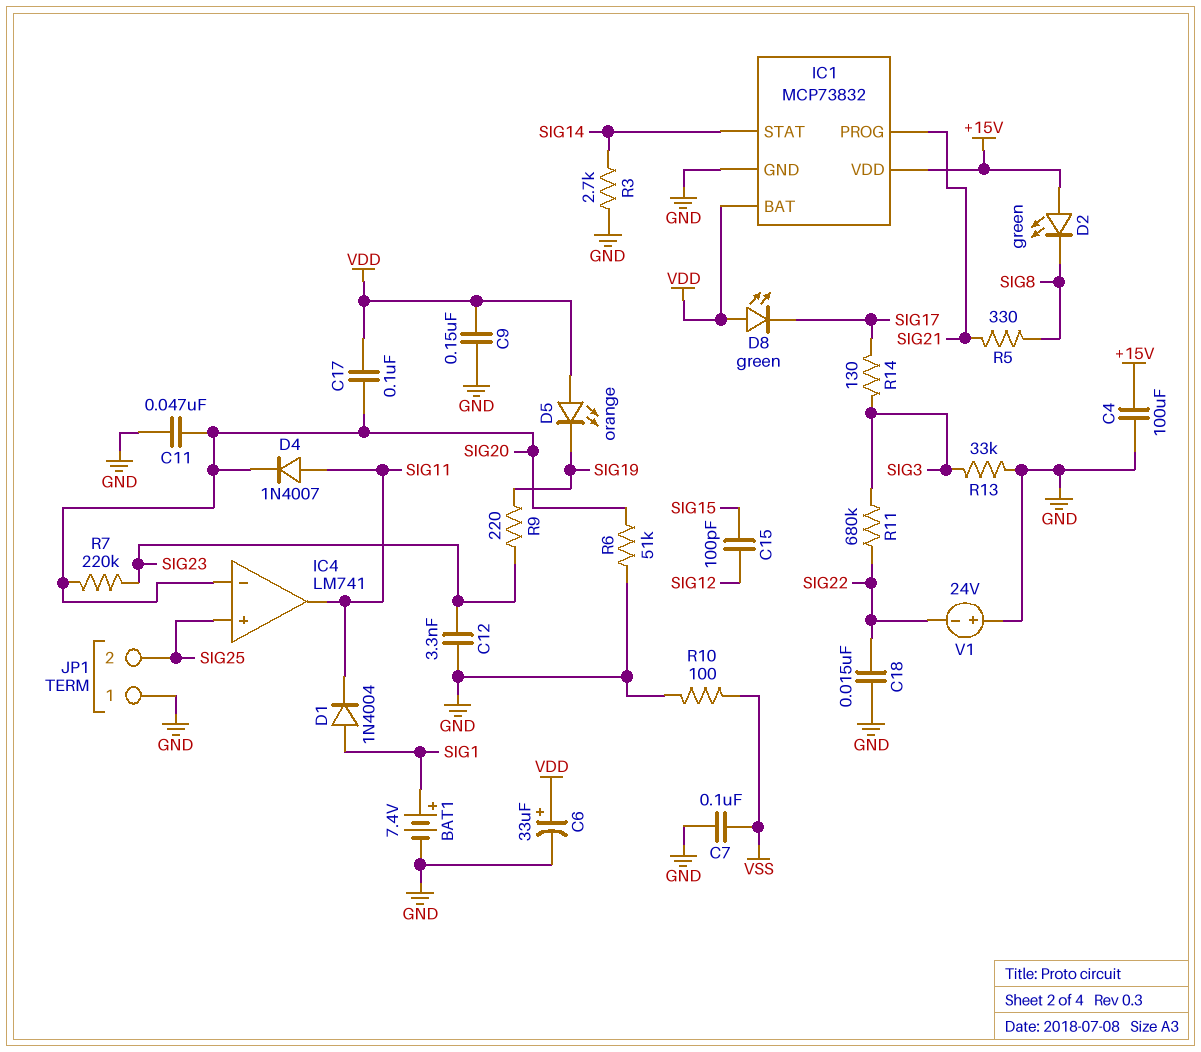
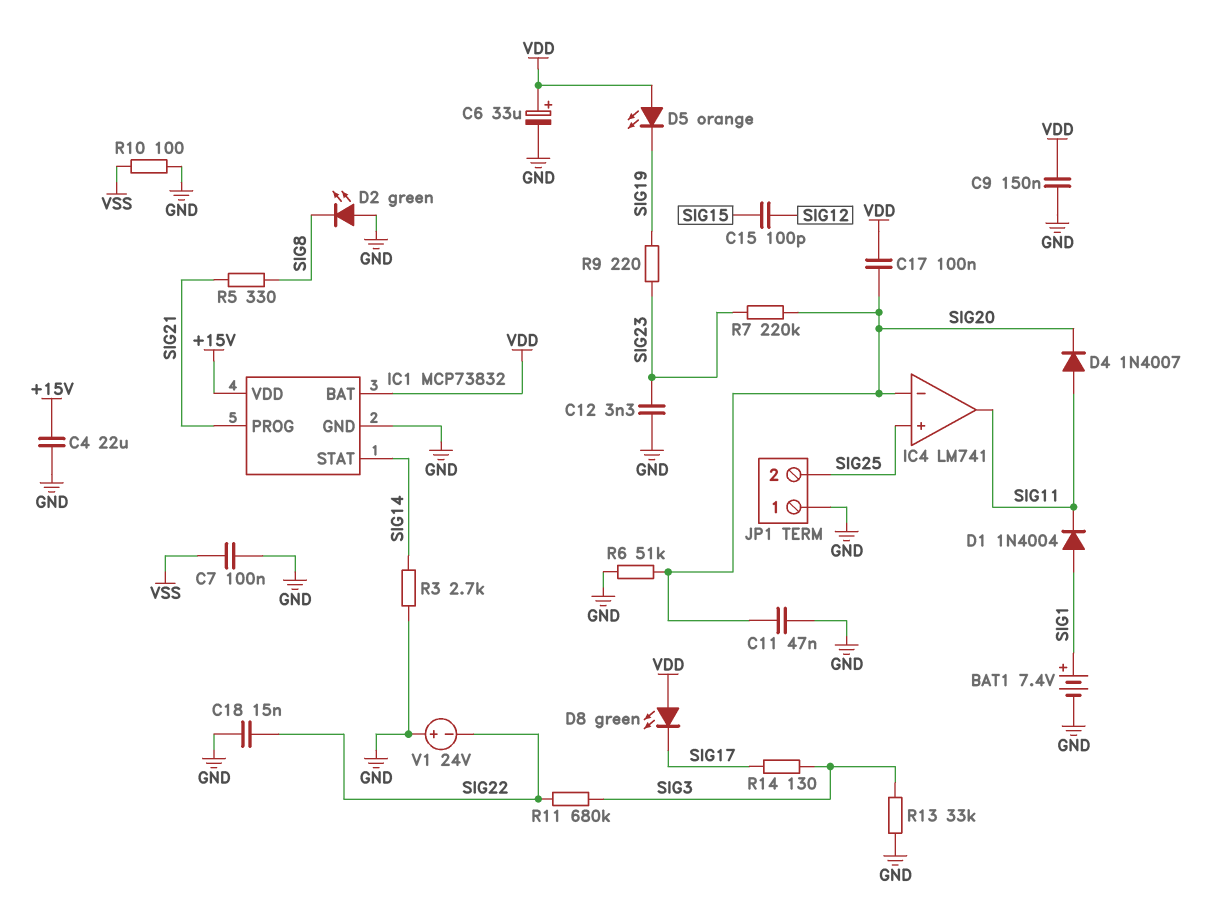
C4: 100uF (+15V, GND) -> 22uF (+15V, GND)
D2: LED green (A +15V, K SIG8) -> LED green (A GND, K SIG8)

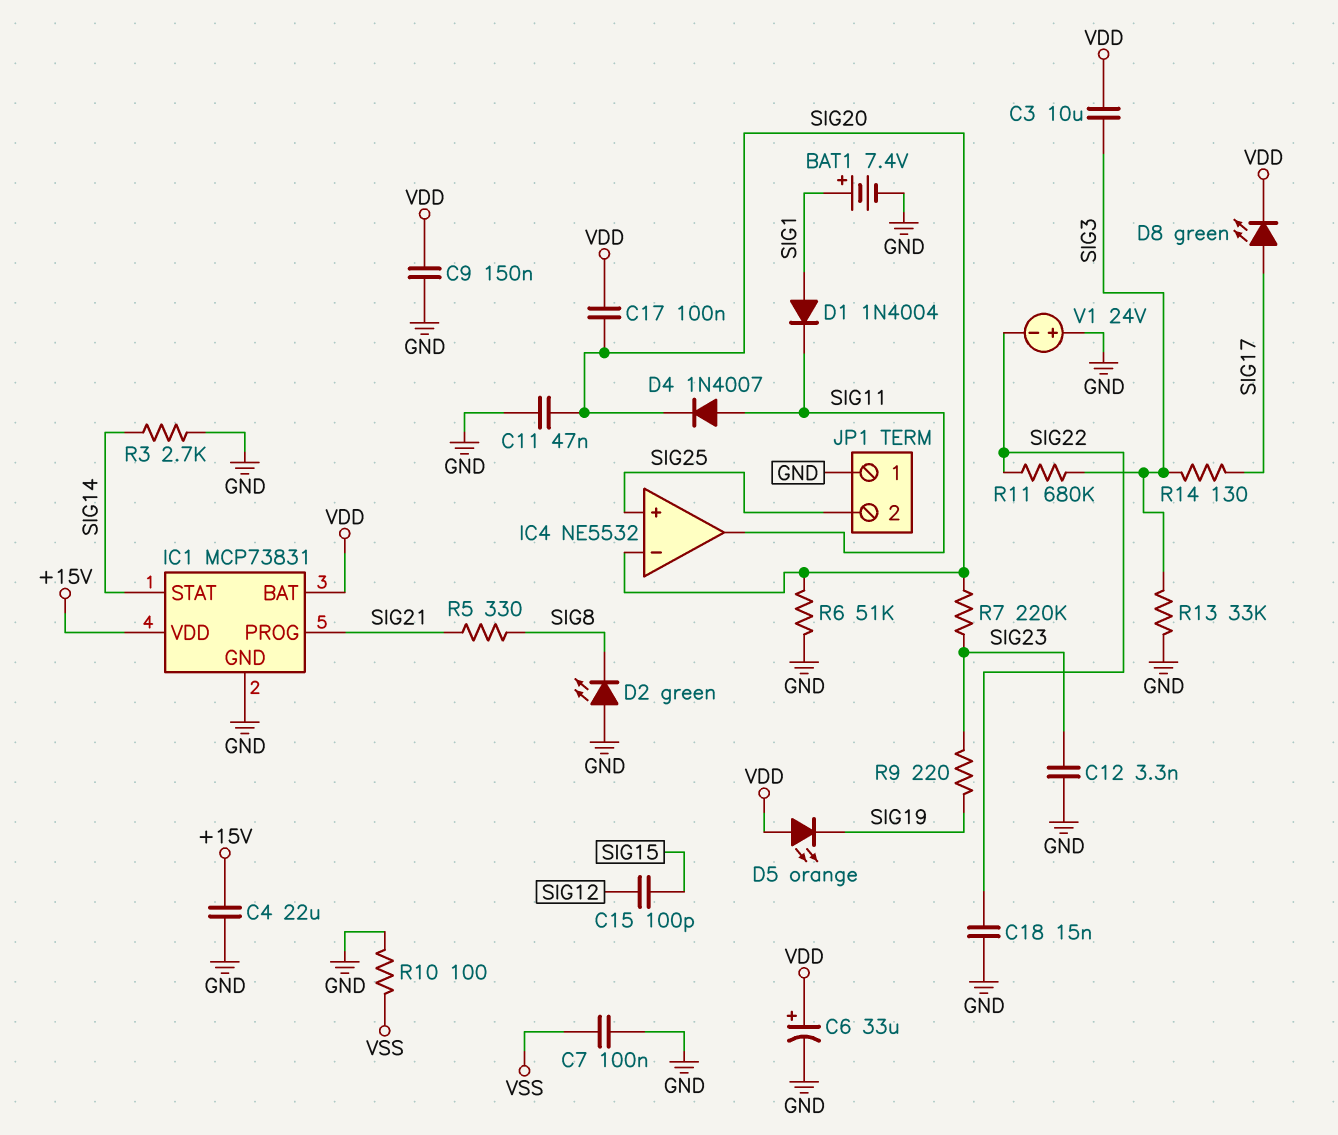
C3: none -> 10uF (SIG3, VDD)
D8: LED green (A VDD, K SIG17) -> LED green (A SIG17, K VDD)
IC1: MCP73832 -> MCP73831
IC4: LM741 -> NE5532

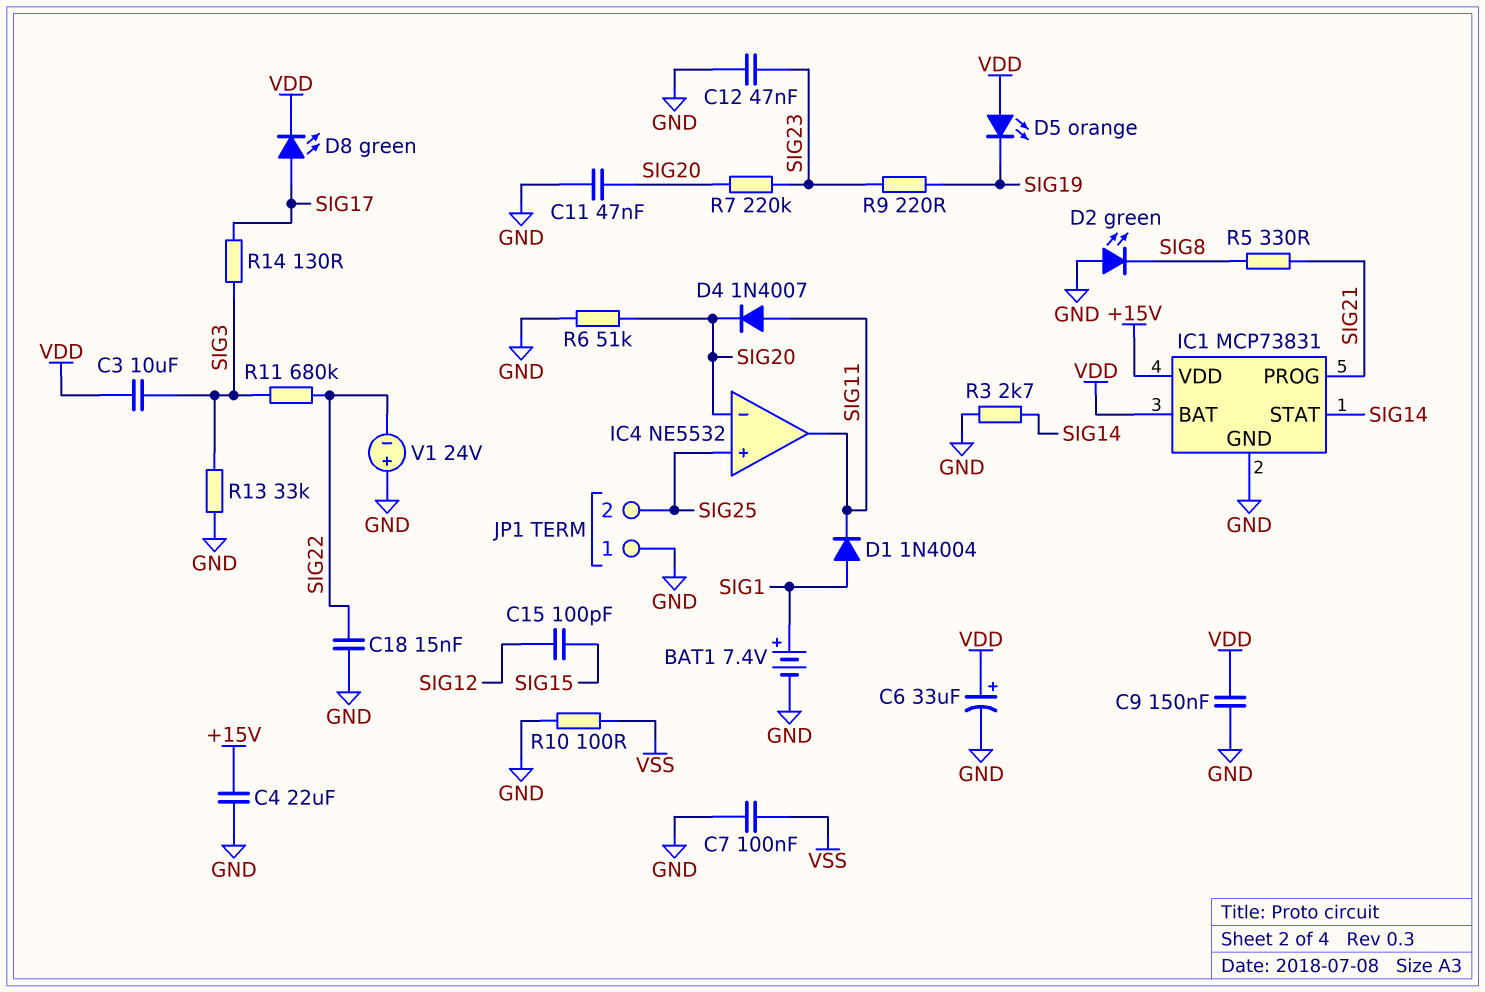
C12: 3.3nF (GND, SIG23) -> 47nF (GND, SIG23)
C17: 100nF (SIG20, VDD) -> none

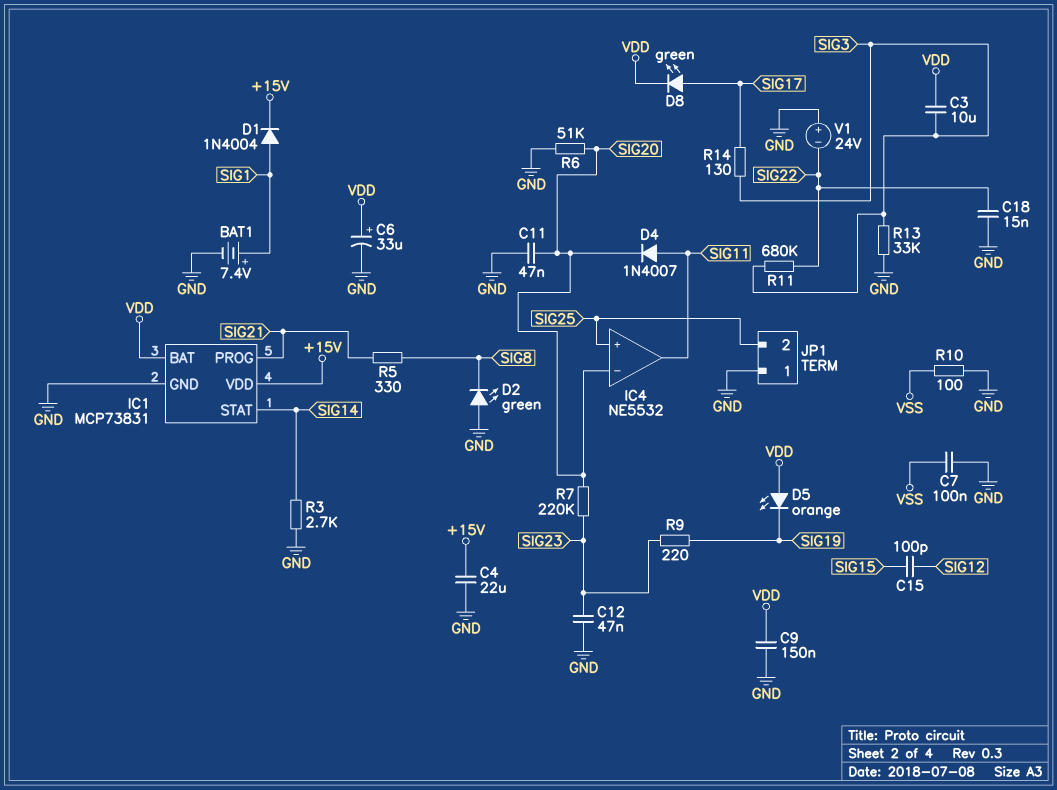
D1: diode 1N4004 (A SIG1, K SIG11) -> diode 1N4004 (A SIG1, K +15V)

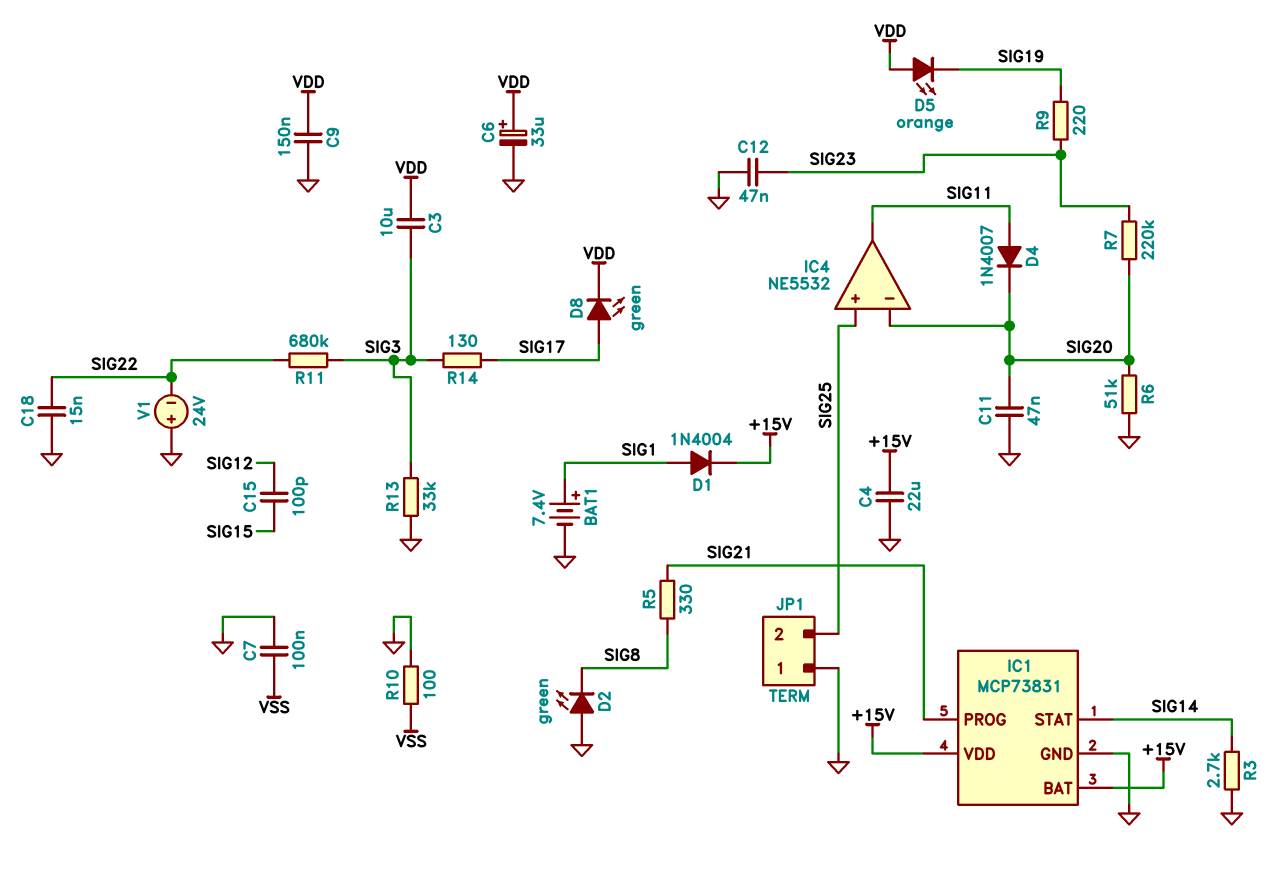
IC1 pin BAT: VDD -> +15V

